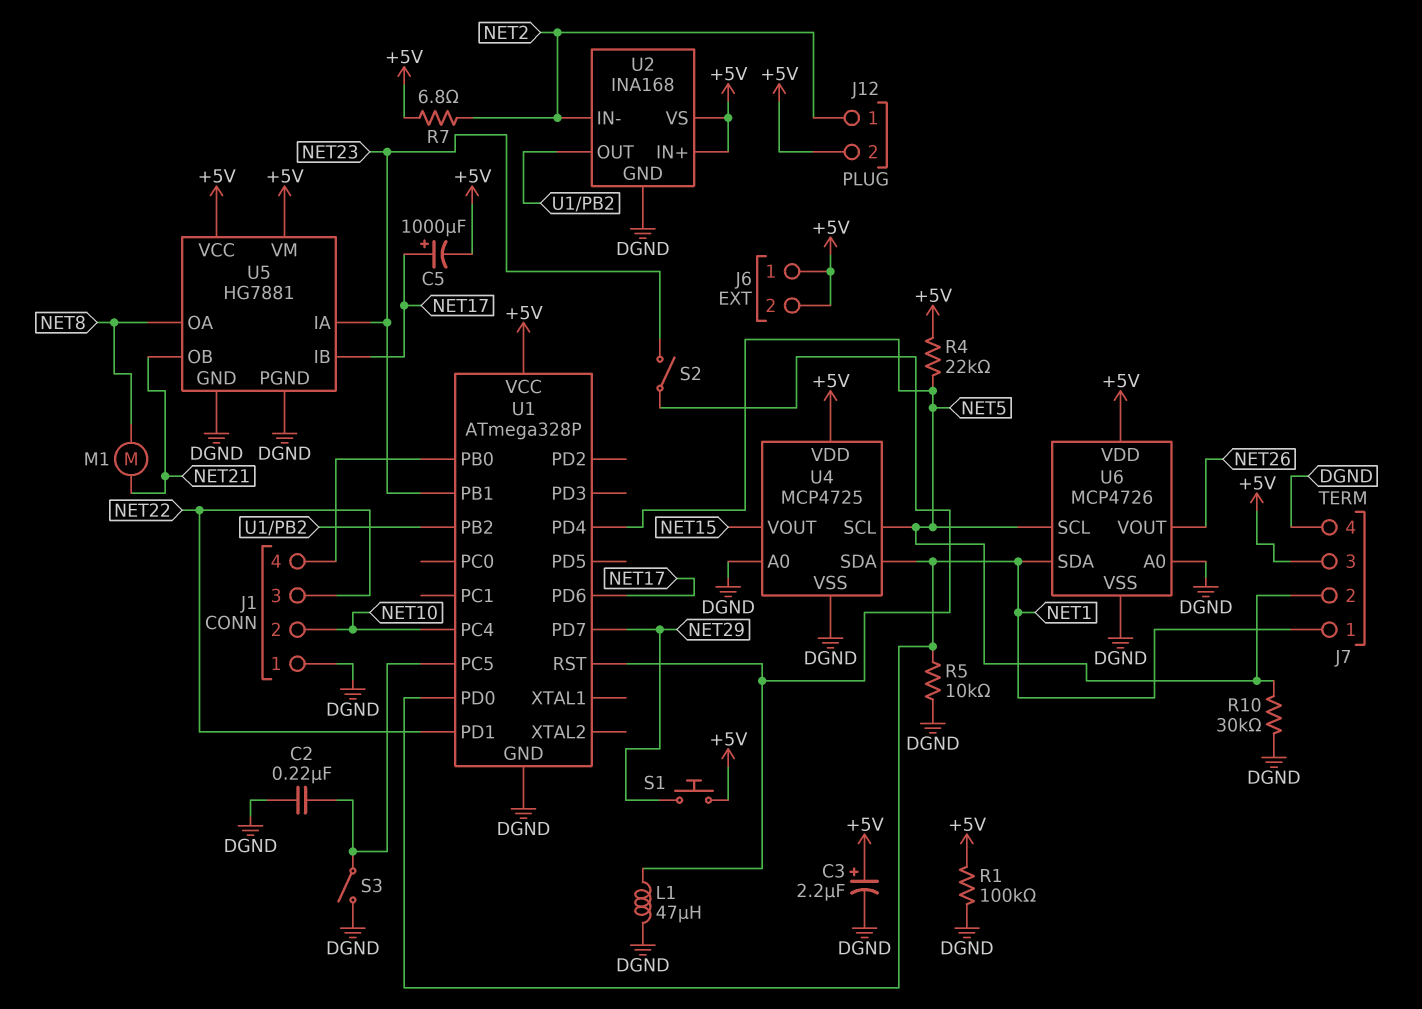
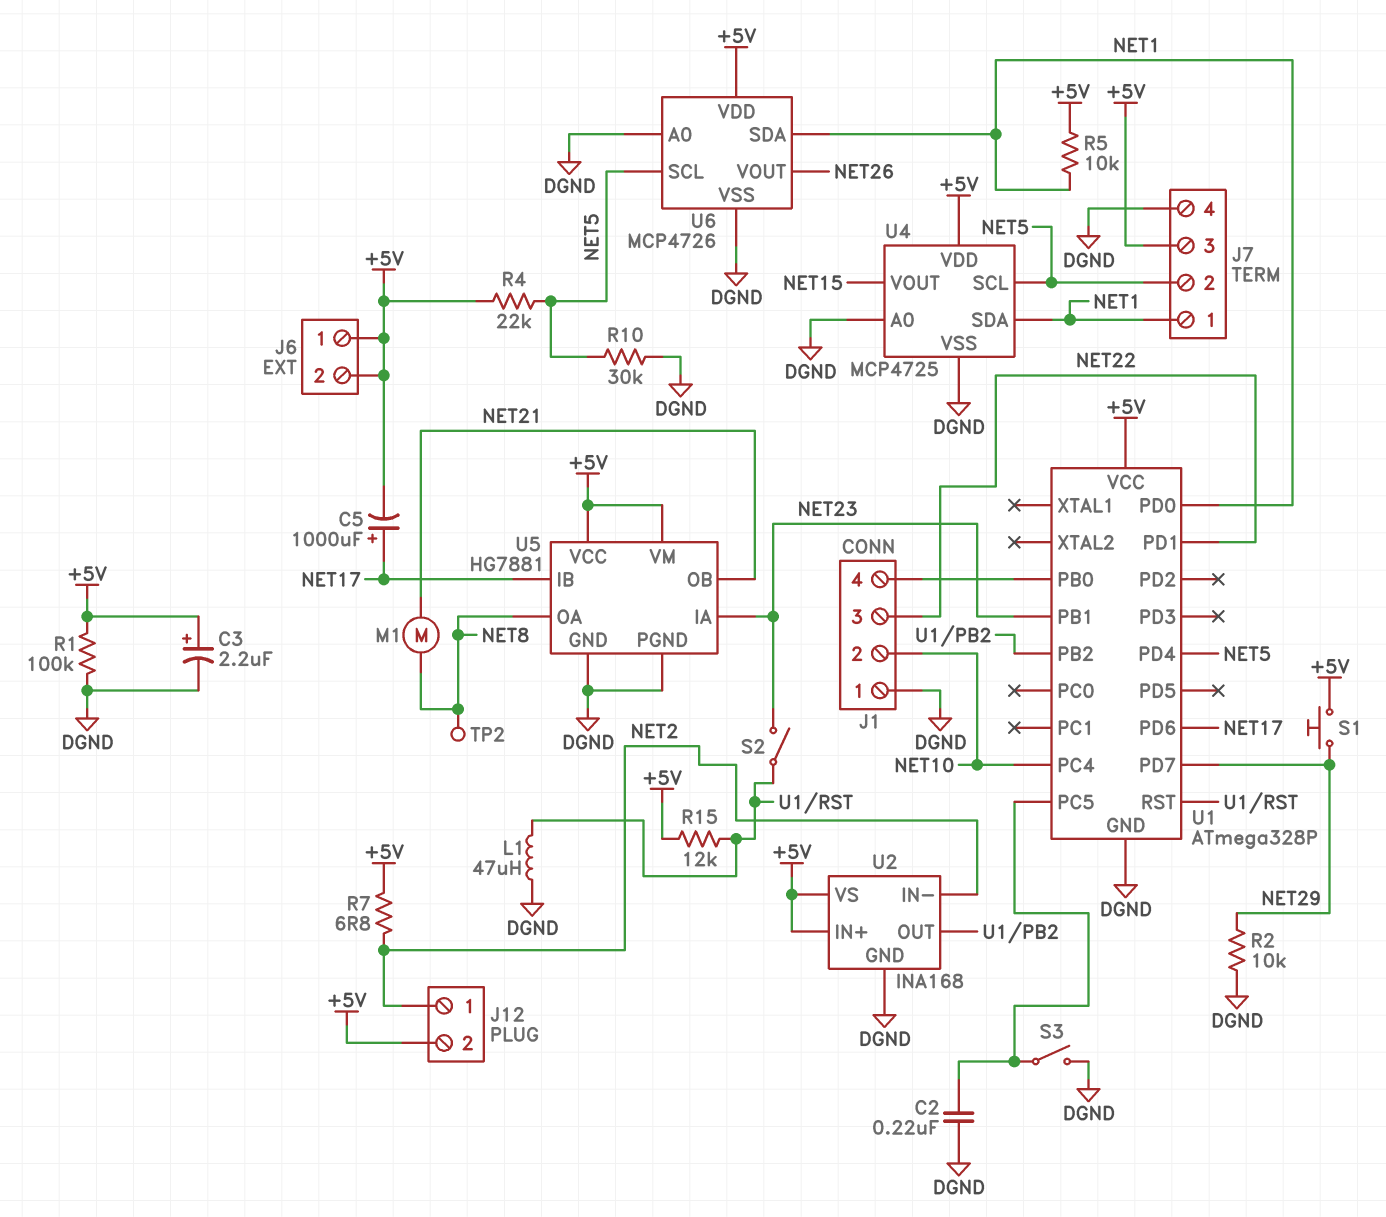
R2: none -> 10k (DGND, NET29)
R5: 10k (DGND, NET1) -> 10k (+5V, NET1)
R15: none -> 12k (+5V, U1/RST)
TP2: none -> test point (NET8)

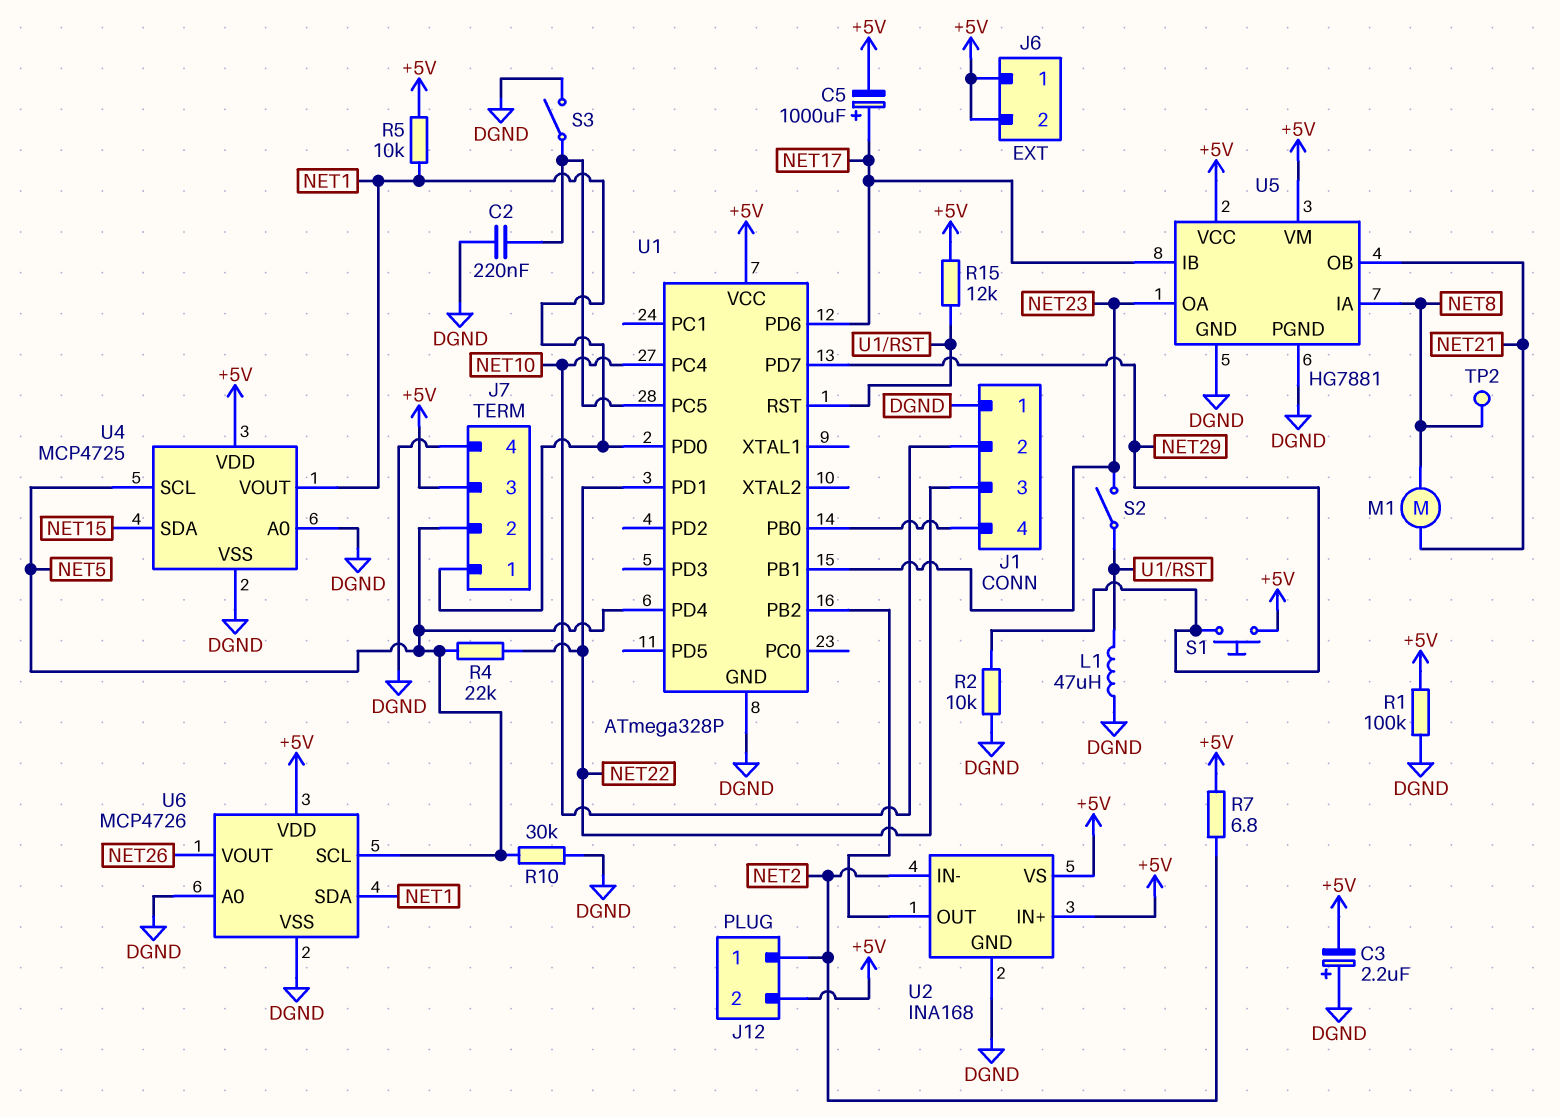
C3: 2.2uF (plus +5V, minus DGND) -> 2.2uF (plus DGND, minus +5V)
R4: 22k (+5V, NET5) -> 22k (NET5, NET22)
U4 pin SDA: NET1 -> NET15
U4 pin VOUT: NET15 -> NET1
U5 pin IA: NET23 -> NET8
U5 pin OA: NET8 -> NET23

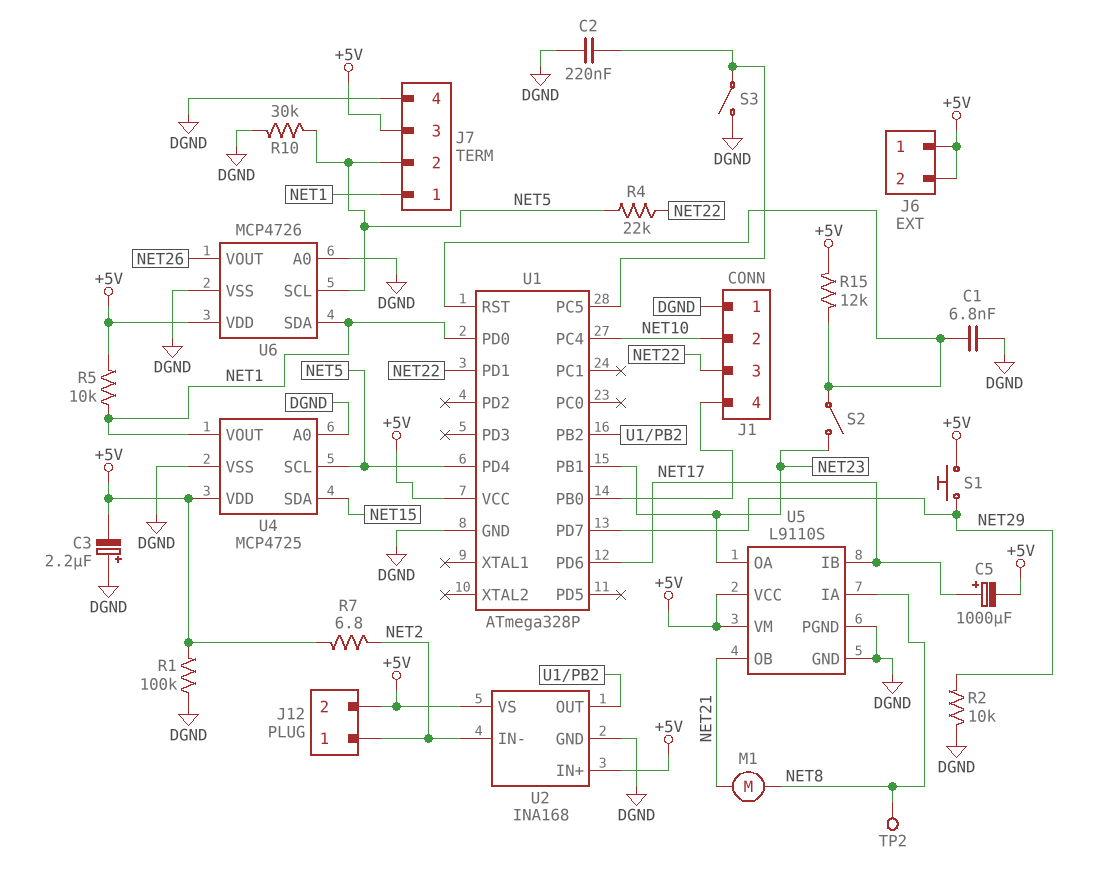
C1: none -> 6.8nF (DGND, U1/RST)
L1: 47uH (DGND, U1/RST) -> none
U5: HG7881 -> L9110S

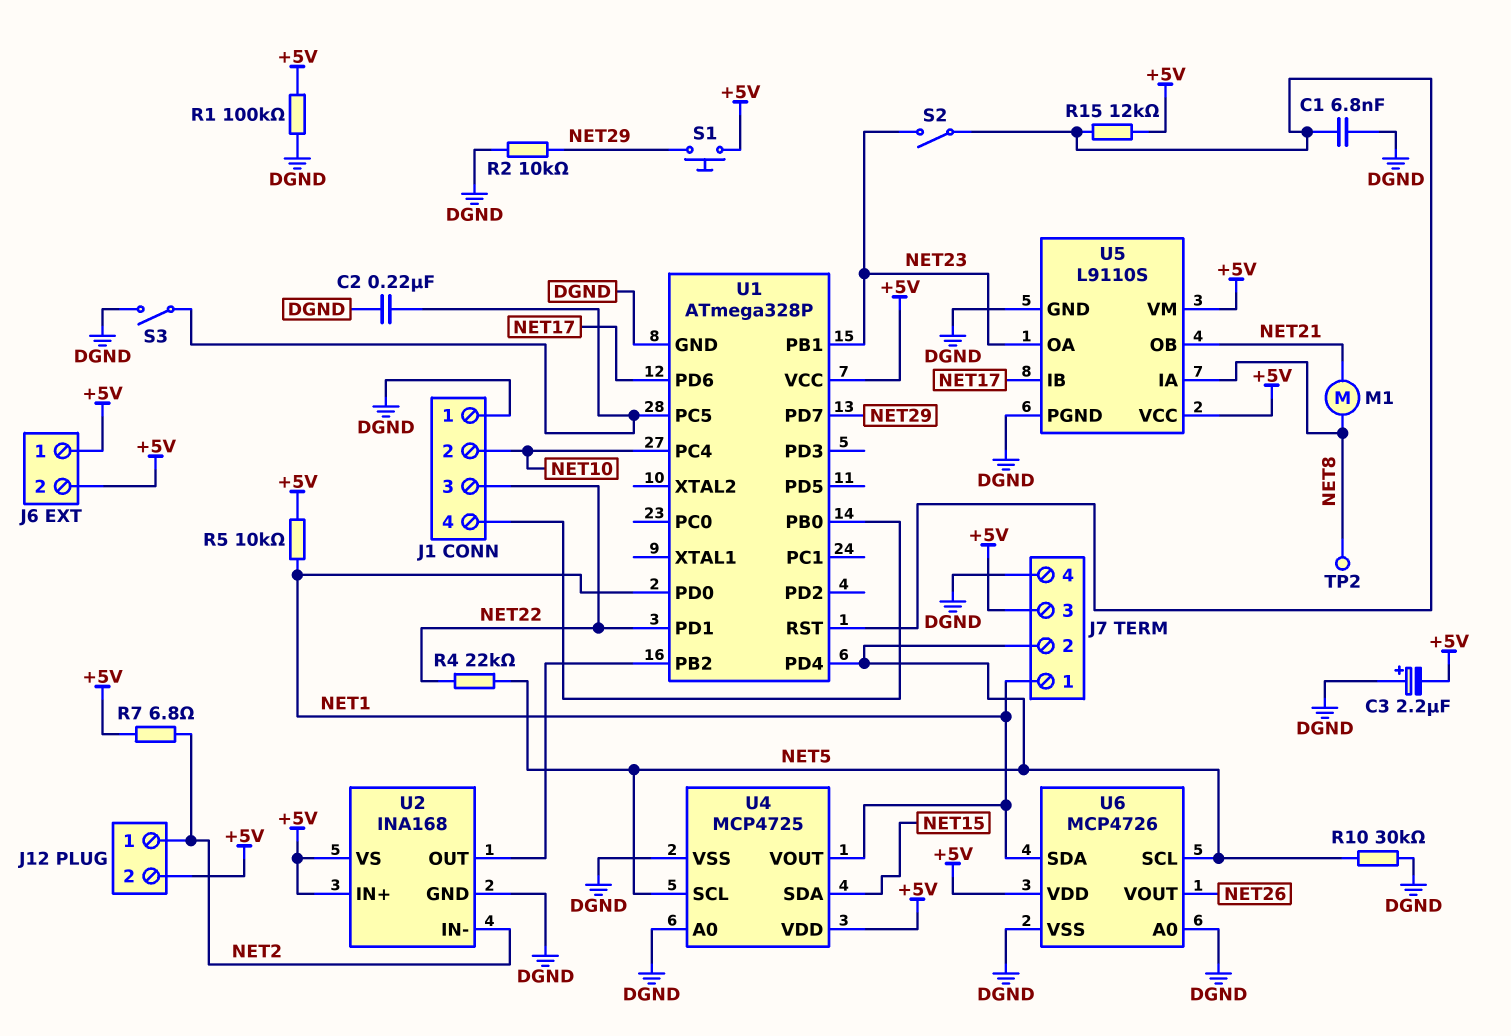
C5: 1000uF (plus NET17, minus +5V) -> none

